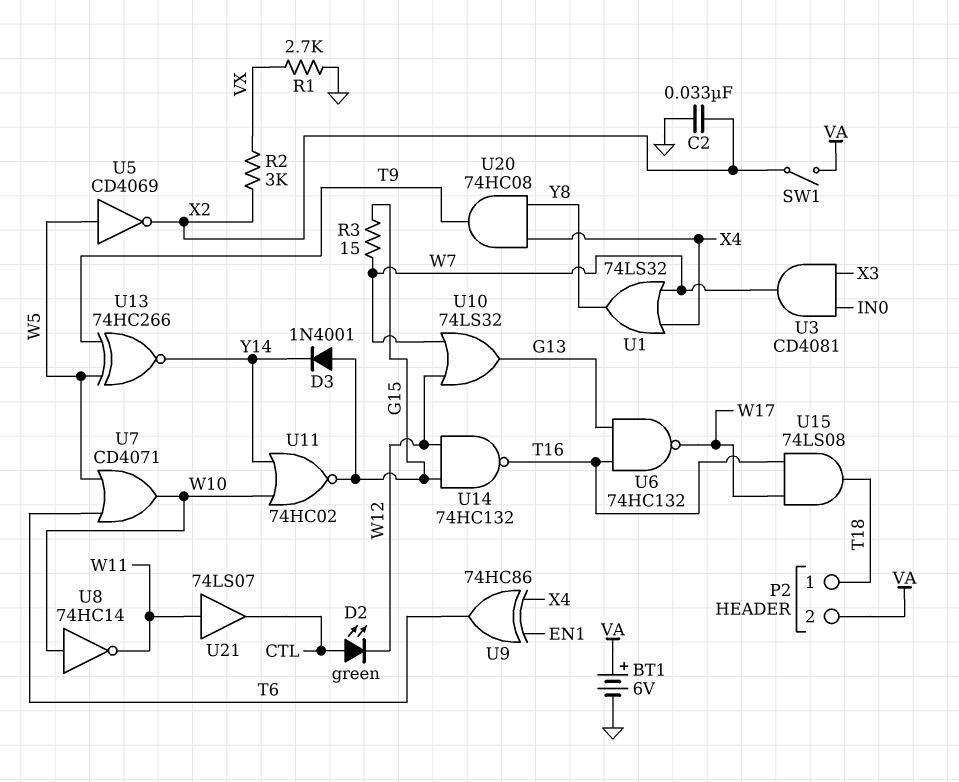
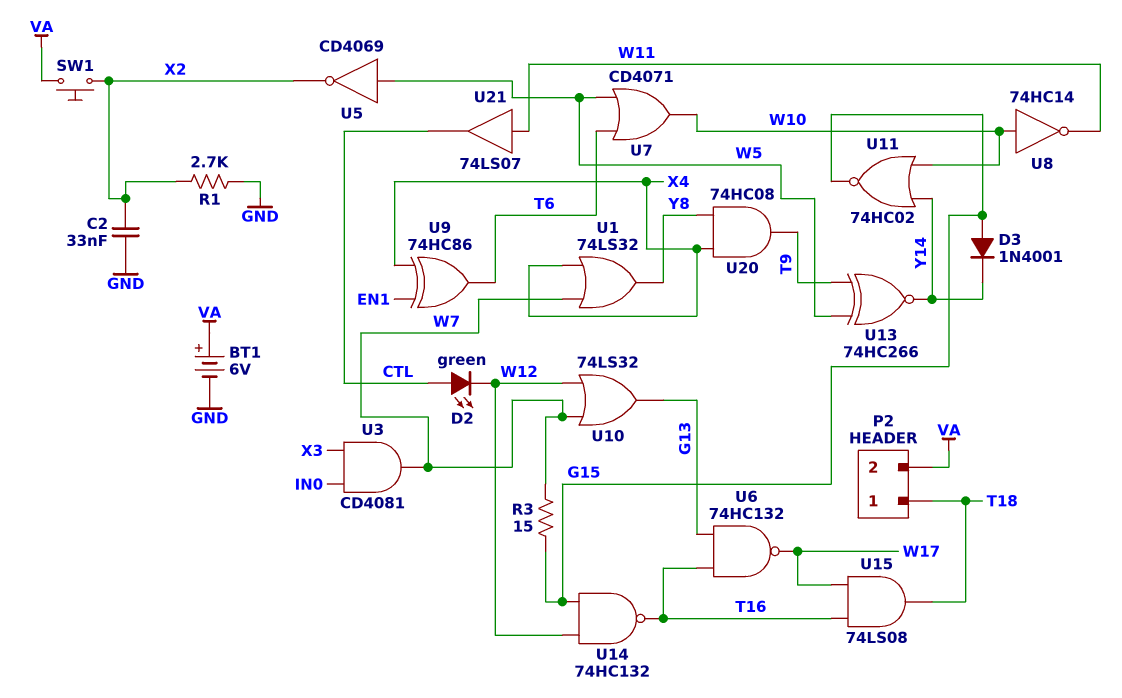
R1: 2.7k (GND, VX) -> 2.7k (GND, X2)
R2: 3k (VX, X2) -> none
SW1: switch (VA, X2) -> button (VA, X2)

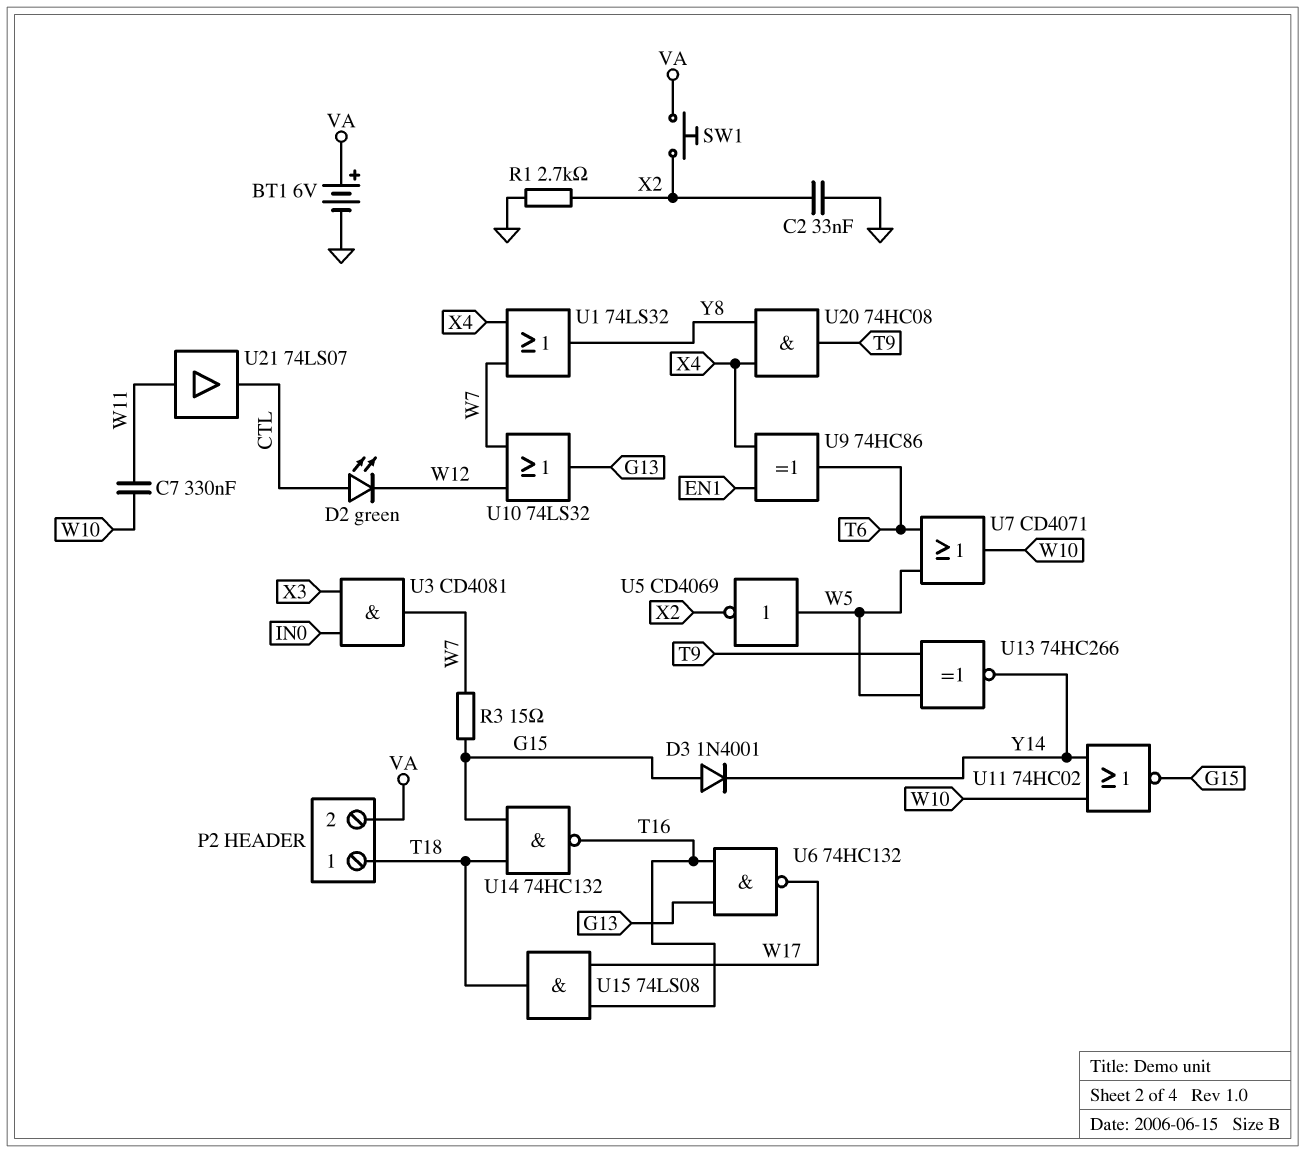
C7: none -> 330nF (W10, W11)
U8: NOT 74HC14 (in W10, out W11) -> none
U14: NAND 74HC132 (in G15, in W12, out T16) -> NAND 74HC132 (in G15, in T18, out T16)

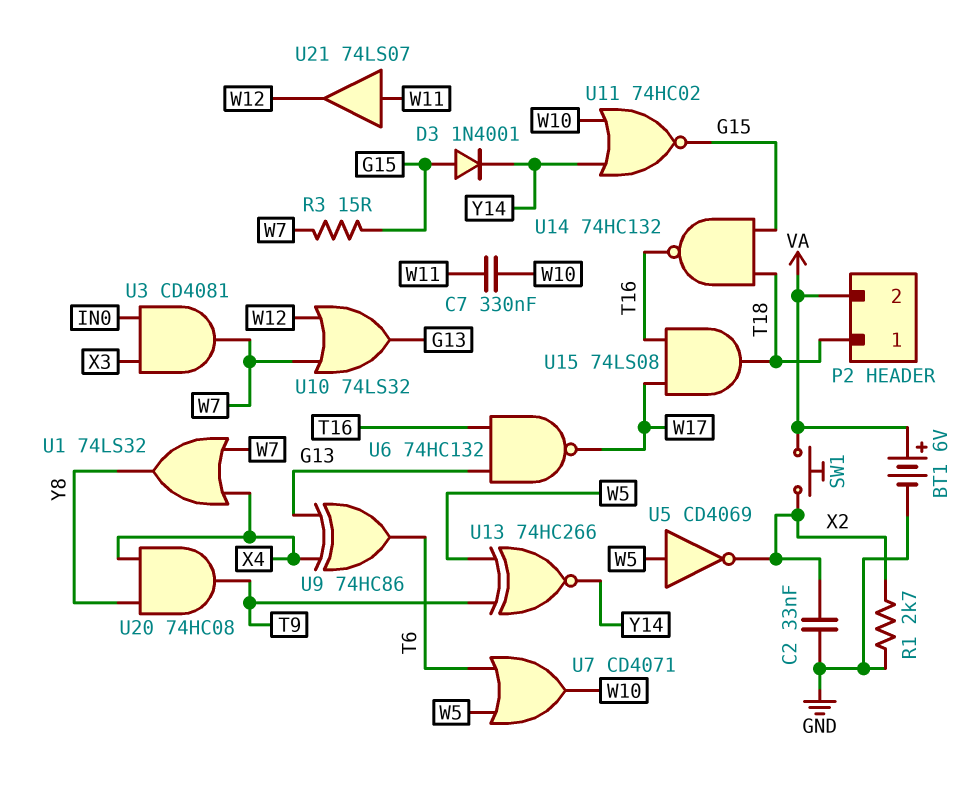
D2: LED green (A CTL, K W12) -> none
U9: XOR 74HC86 (in EN1, in X4, out T6) -> XOR 74HC86 (in G13, in X4, out T6)
U21: buffer 74LS07 (in W11, out CTL) -> buffer 74LS07 (in W11, out W12)

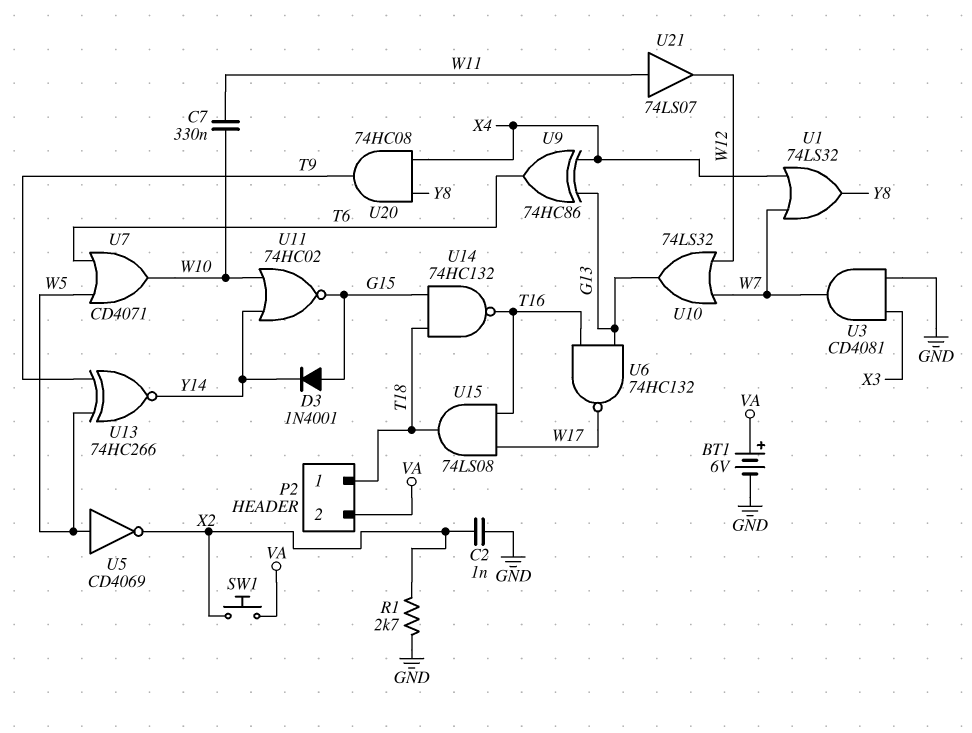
C2: 33nF (GND, X2) -> 1nF (GND, X2)
R3: 15 (G15, W7) -> none
U3: AND CD4081 (in IN0, in X3, out W7) -> AND CD4081 (in GND, in X3, out W7)

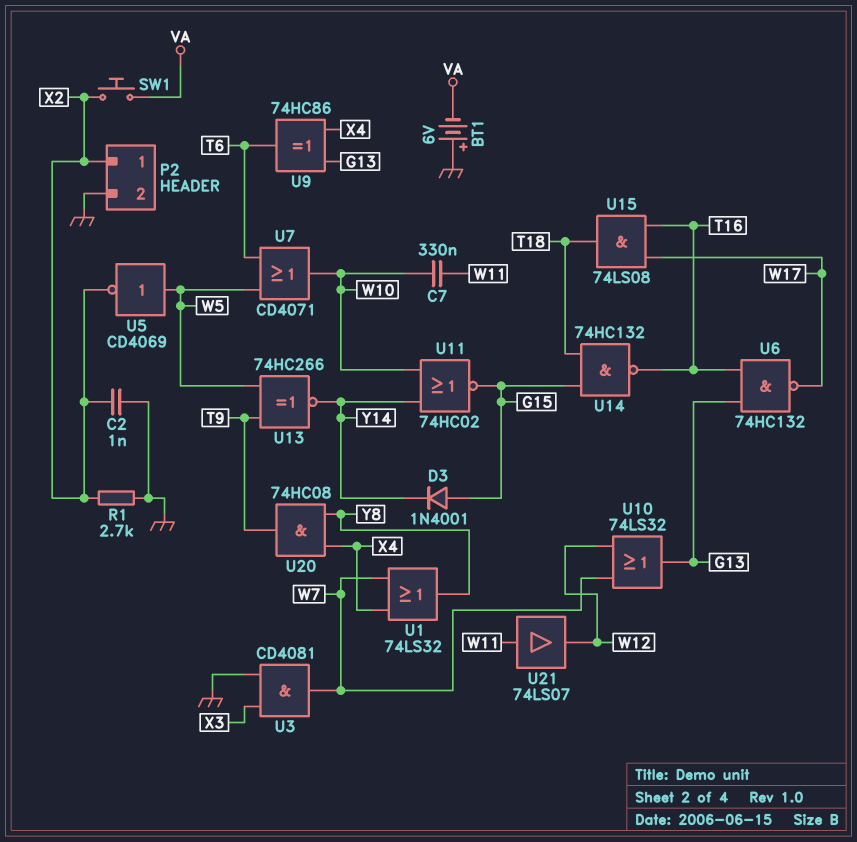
BT1: 6V (plus VA, minus GND) -> 6V (plus GND, minus VA)
P2 pin 1: T18 -> X2
P2 pin 2: VA -> GND

